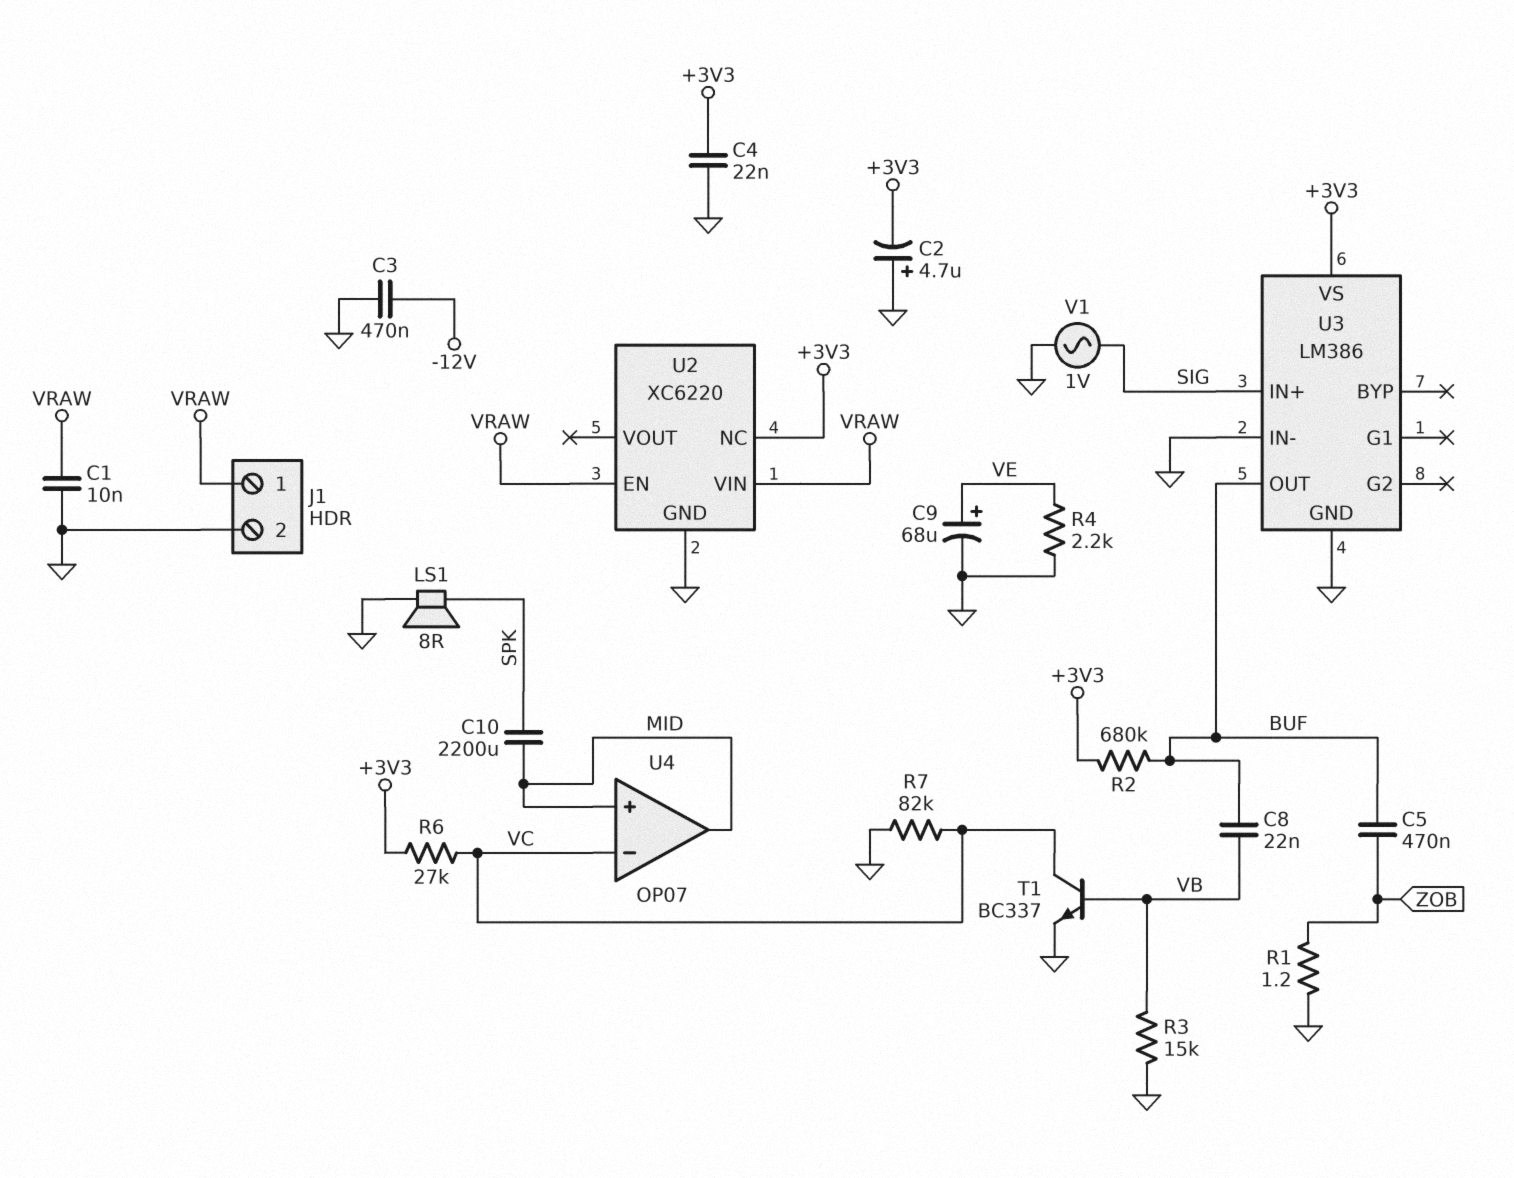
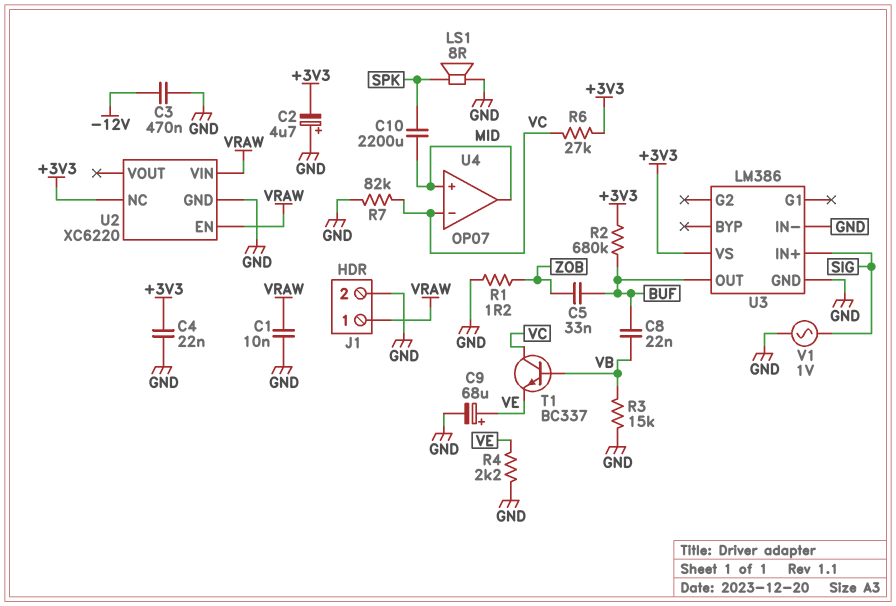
C5: 470nF (BUF, ZOB) -> 33nF (BUF, ZOB)
T1: NPN BC337 (B VB, C VC, E GND) -> NPN BC337 (B VB, C VC, E VE)

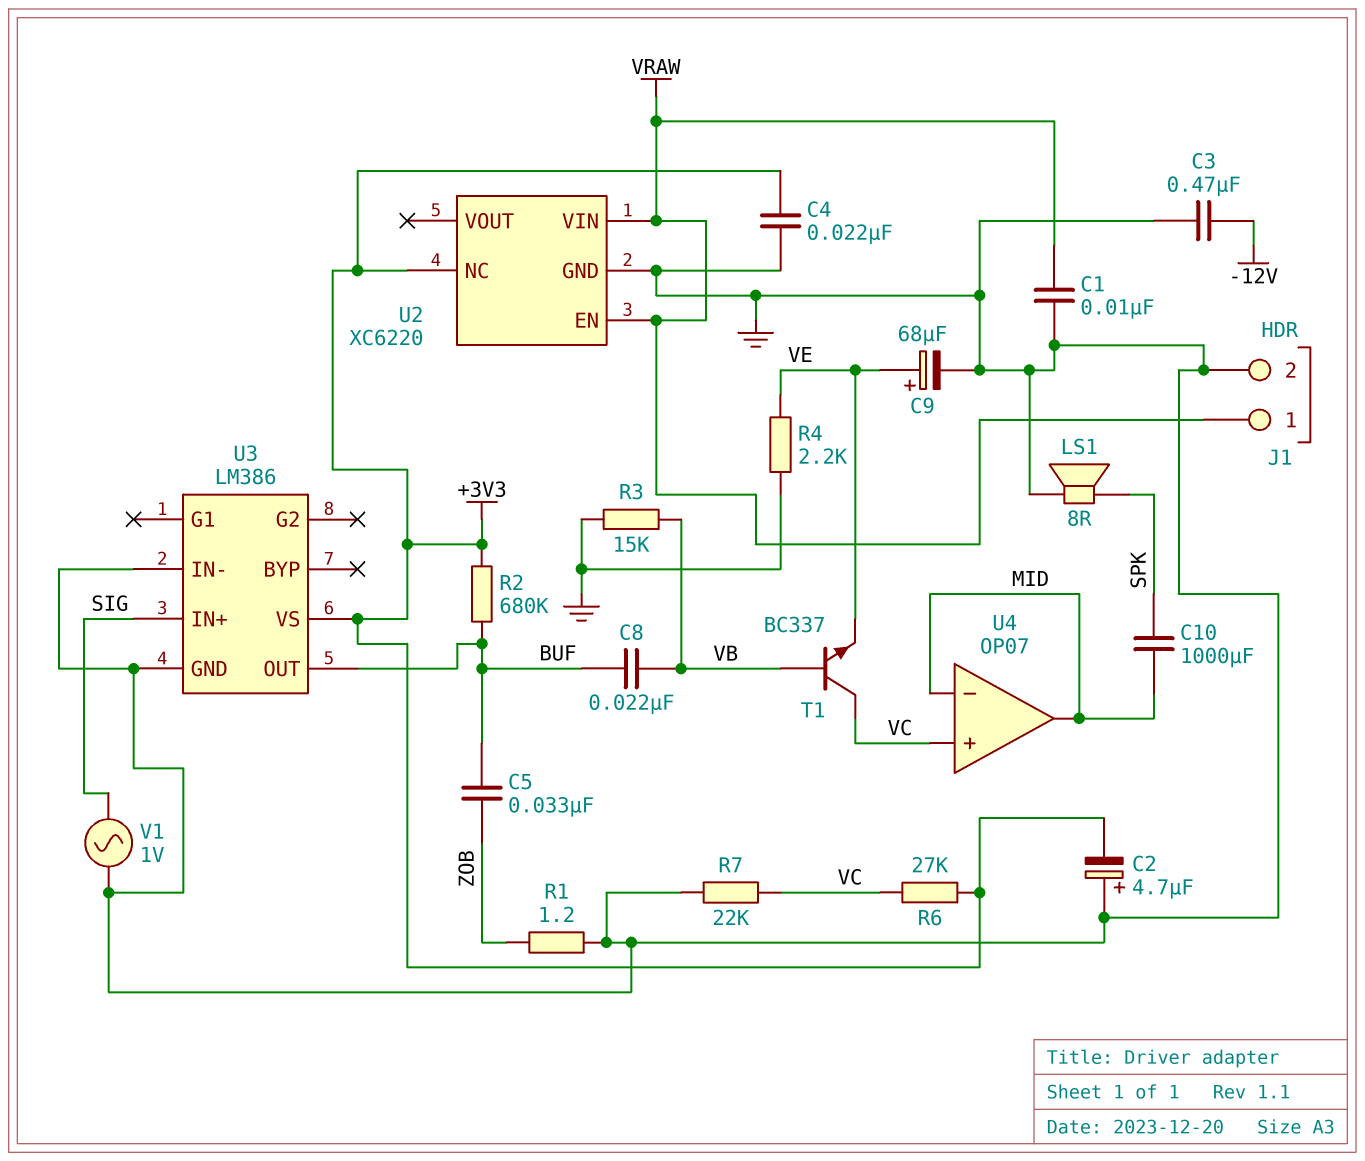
C10: 2200uF (MID, SPK) -> 1000uF (MID, SPK)
R7: 82k (GND, VC) -> 22k (GND, VC)
U4 pin in+: MID -> VC
U4 pin in-: VC -> MID

